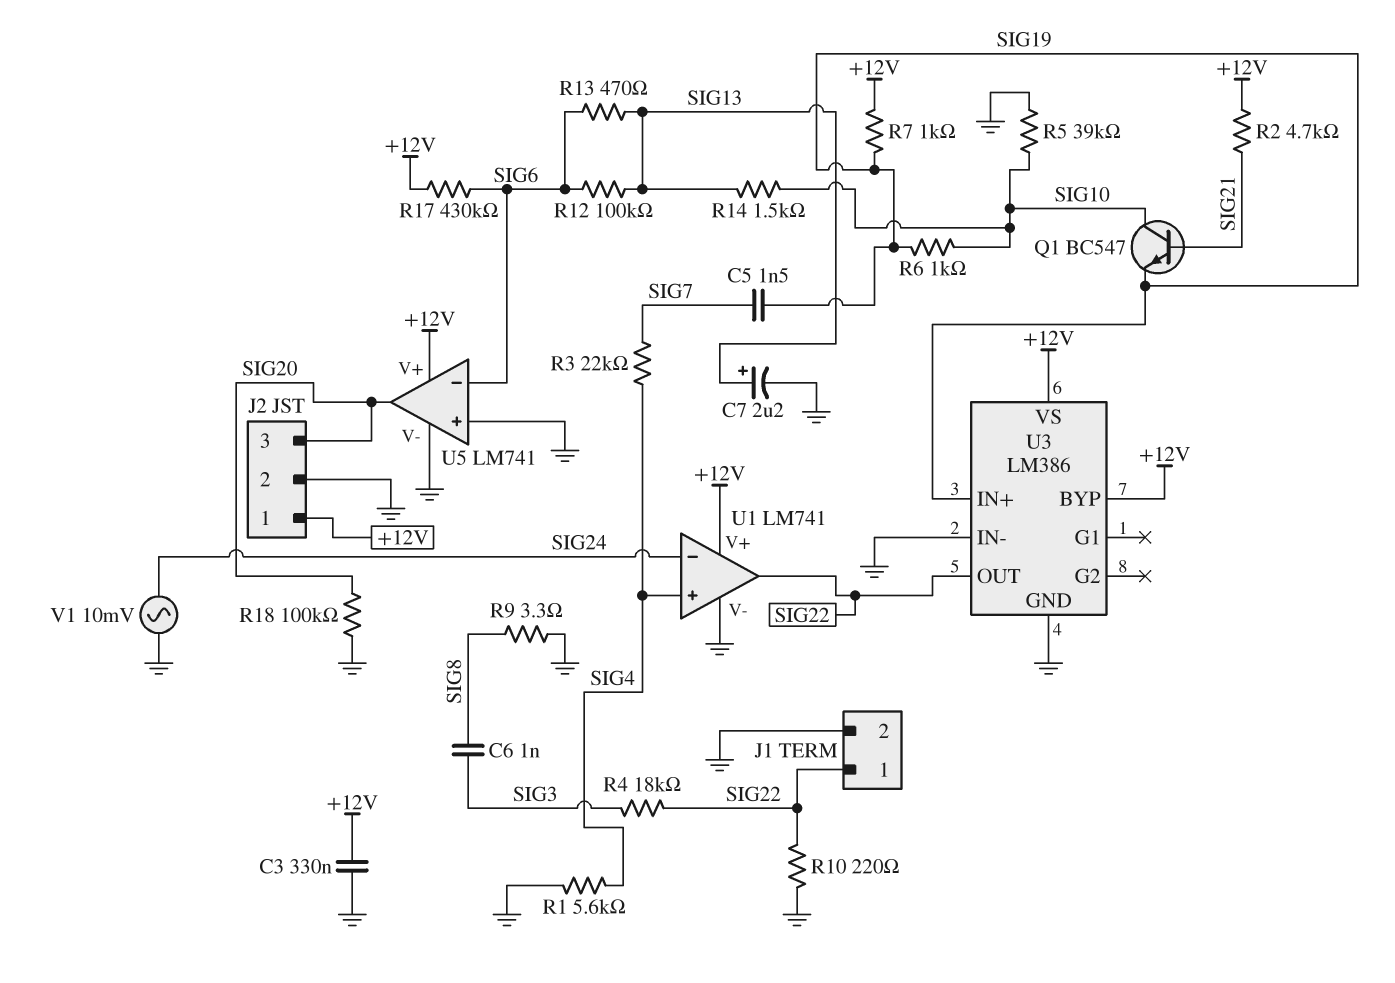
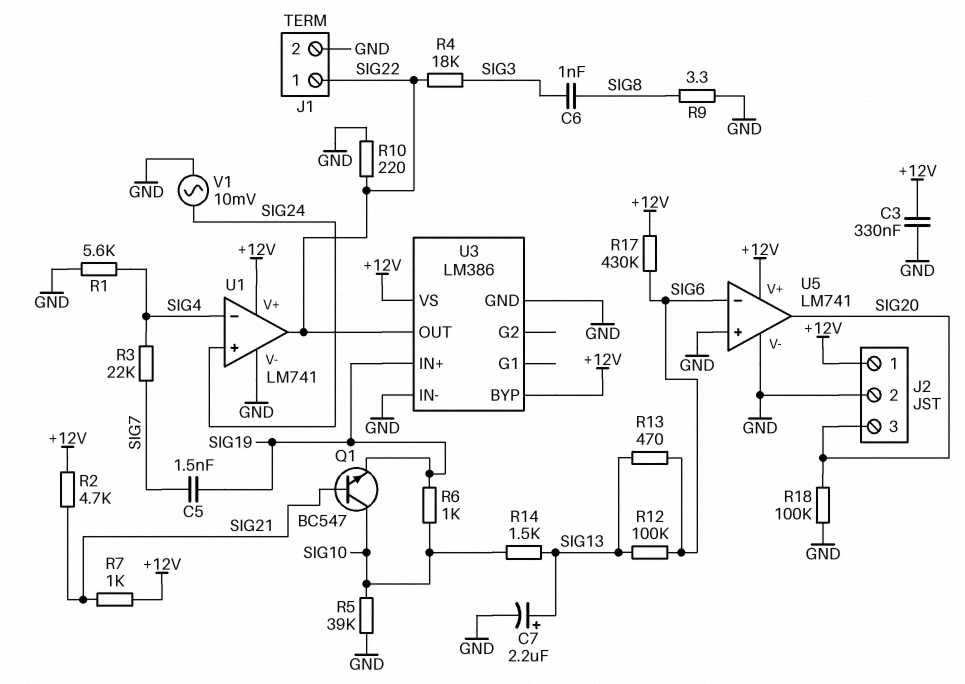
R7: 1k (+12V, SIG19) -> 1k (+12V, SIG21)
U1 pin in+: SIG4 -> SIG24
U1 pin in-: SIG24 -> SIG4

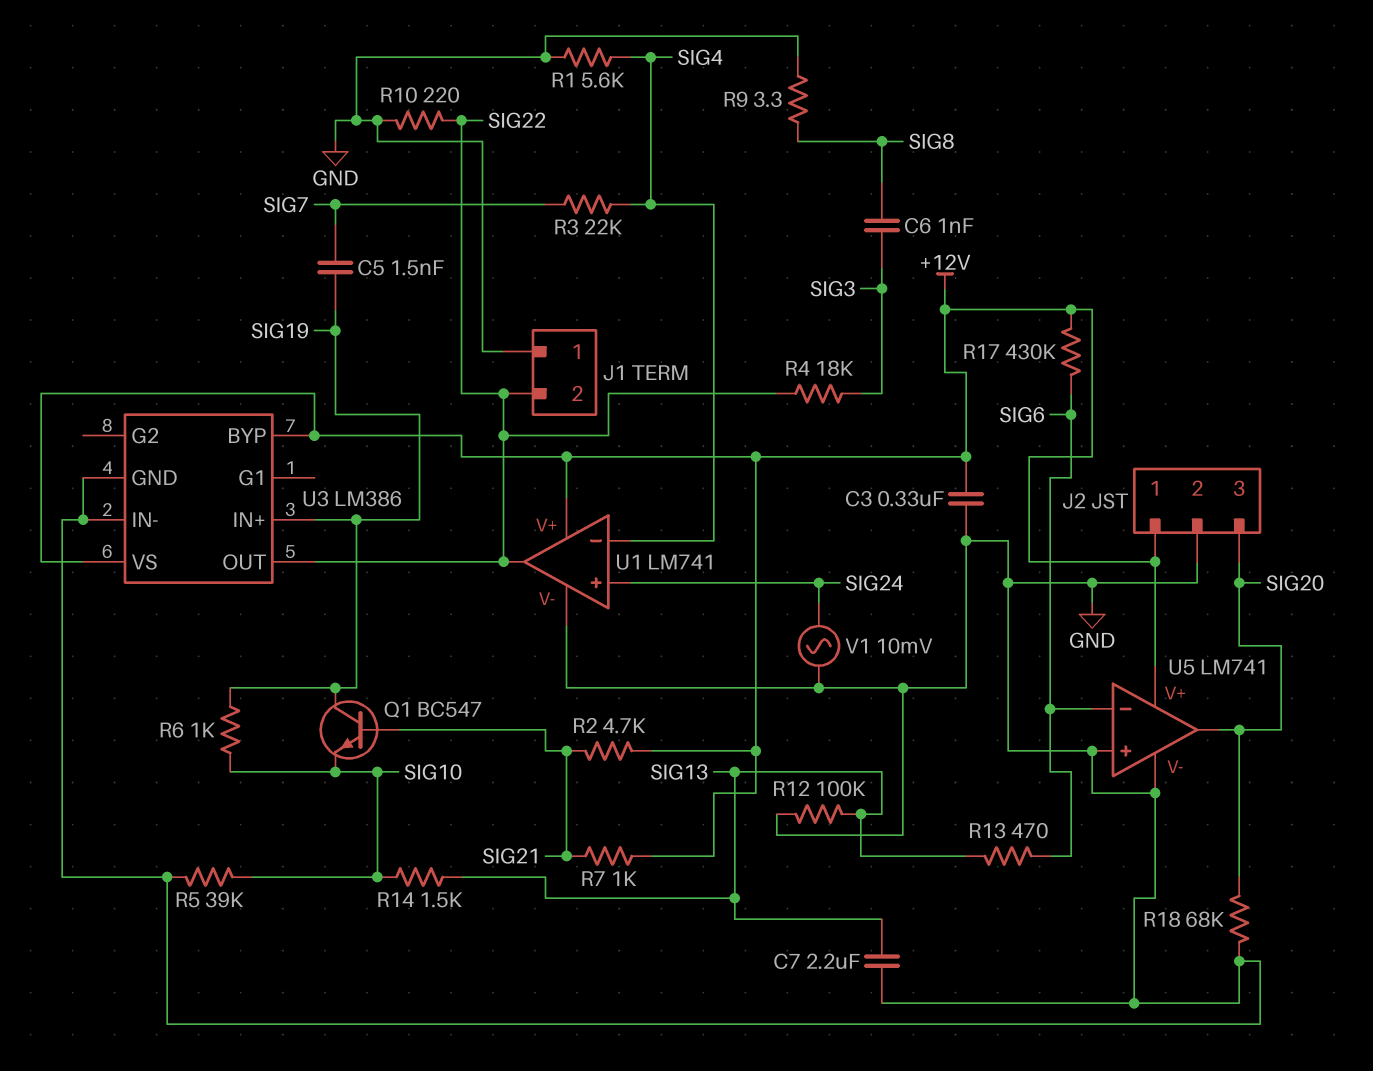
C7: 2.2uF (plus SIG13, minus GND) -> 2.2uF (GND, SIG13)
J1 pin 1: SIG22 -> GND
J1 pin 2: GND -> SIG22
Q1: NPN BC547 (B SIG21, C SIG10, E SIG19) -> NPN BC547 (B SIG21, C SIG19, E SIG10)
R12: 100k (SIG6, SIG13) -> 100k (GND, SIG13)
R18: 100k (GND, SIG20) -> 68k (GND, SIG20)

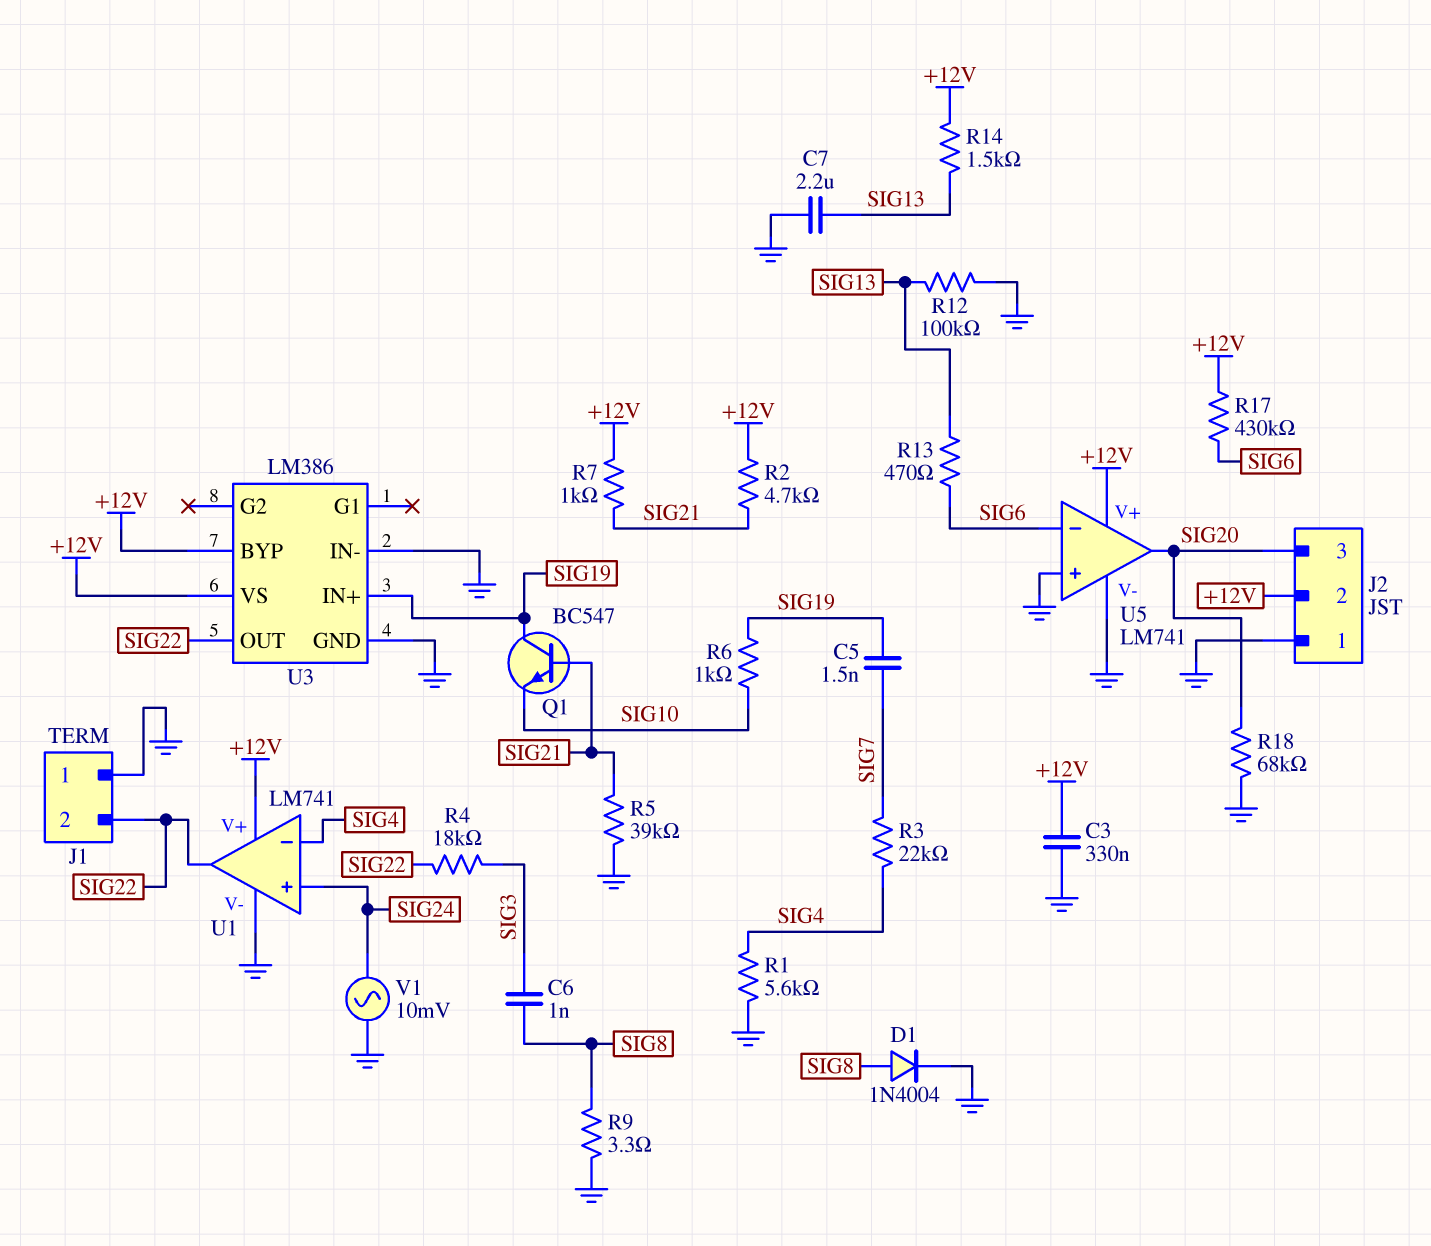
D1: none -> diode 1N4004 (A SIG8, K GND)
J2 pin 1: +12V -> GND
J2 pin 2: GND -> +12V
R5: 39k (GND, SIG10) -> 39k (GND, SIG21)
R10: 220 (GND, SIG22) -> none
R14: 1.5k (SIG10, SIG13) -> 1.5k (+12V, SIG13)

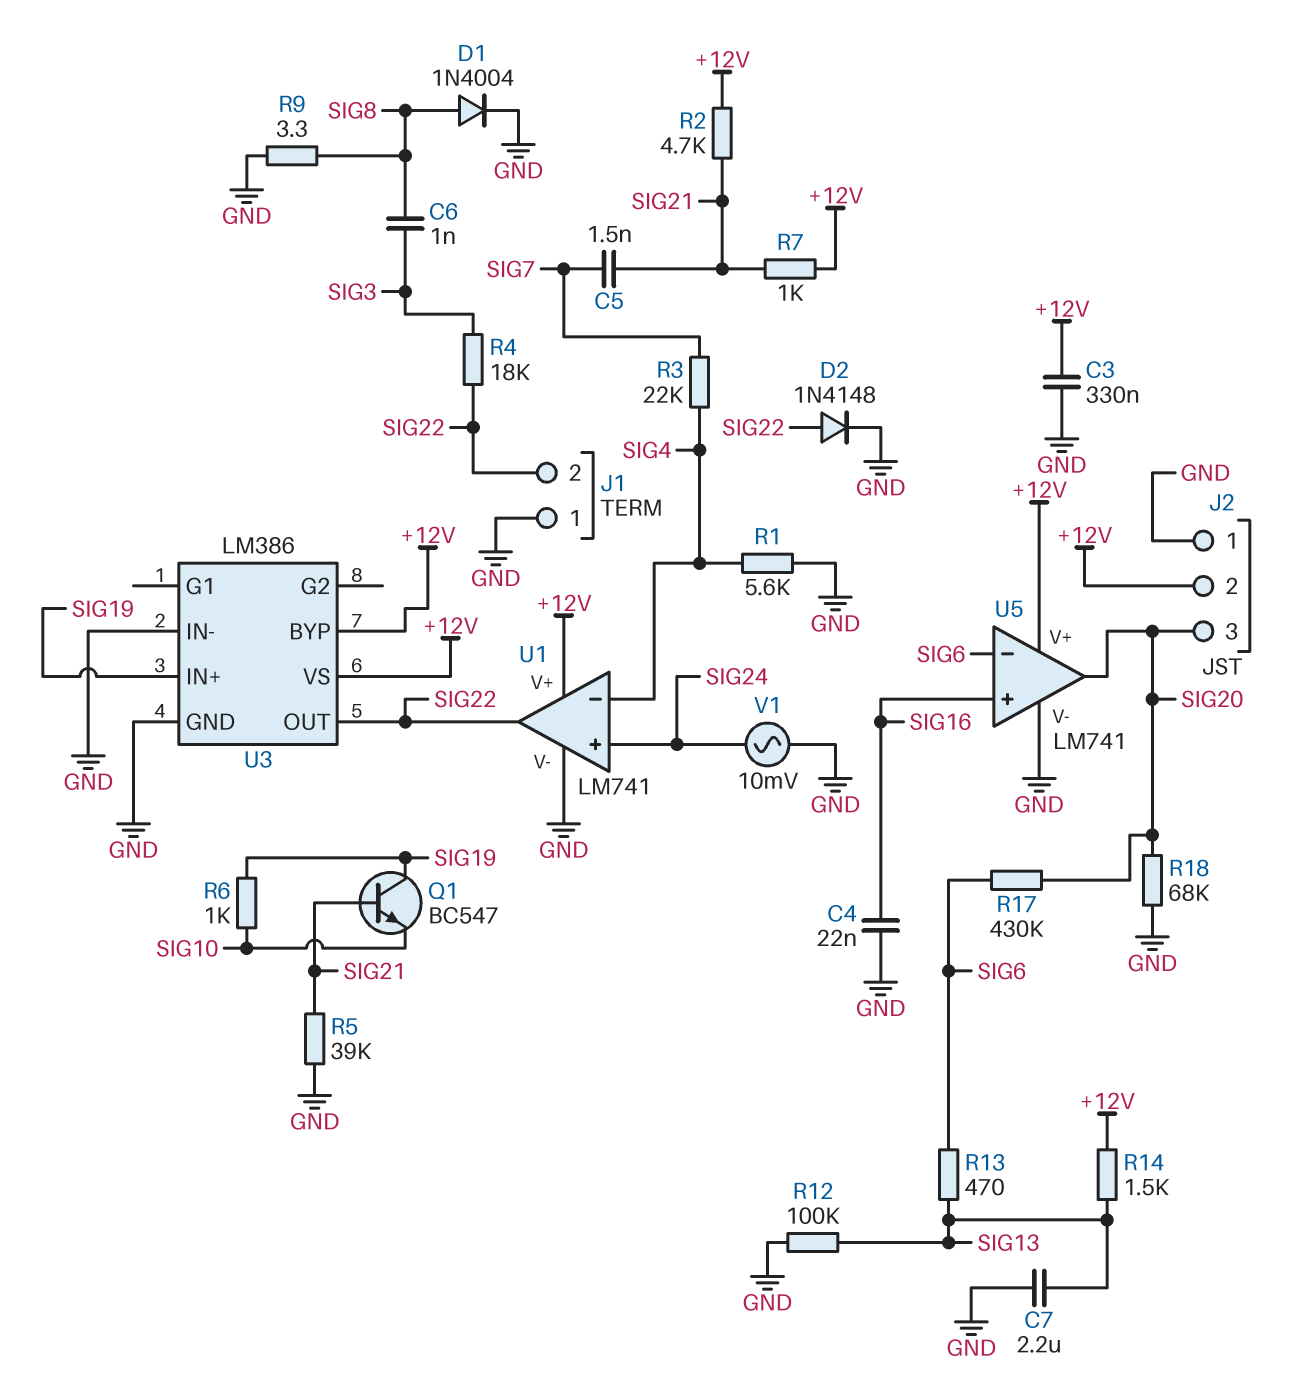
C4: none -> 22nF (GND, SIG16)
C5: 1.5nF (SIG7, SIG19) -> 1.5nF (SIG7, SIG21)
D2: none -> diode 1N4148 (A SIG22, K GND)
R17: 430k (+12V, SIG6) -> 430k (SIG6, SIG20)
U5 pin in+: GND -> SIG16

